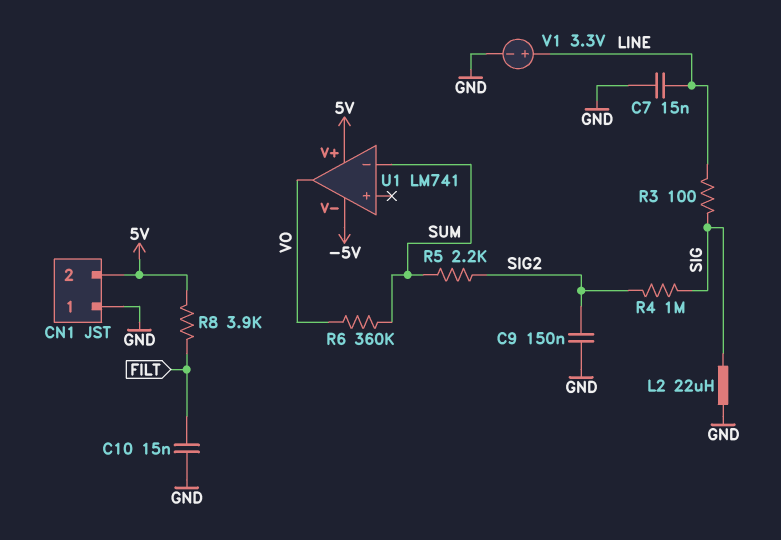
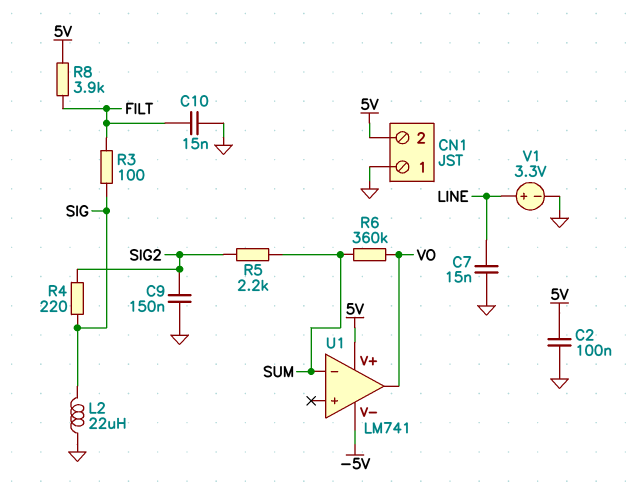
C2: none -> 100nF (5V, GND)
R3: 100 (LINE, SIG) -> 100 (FILT, SIG)
R4: 1M (SIG, SIG2) -> 220 (SIG, SIG2)

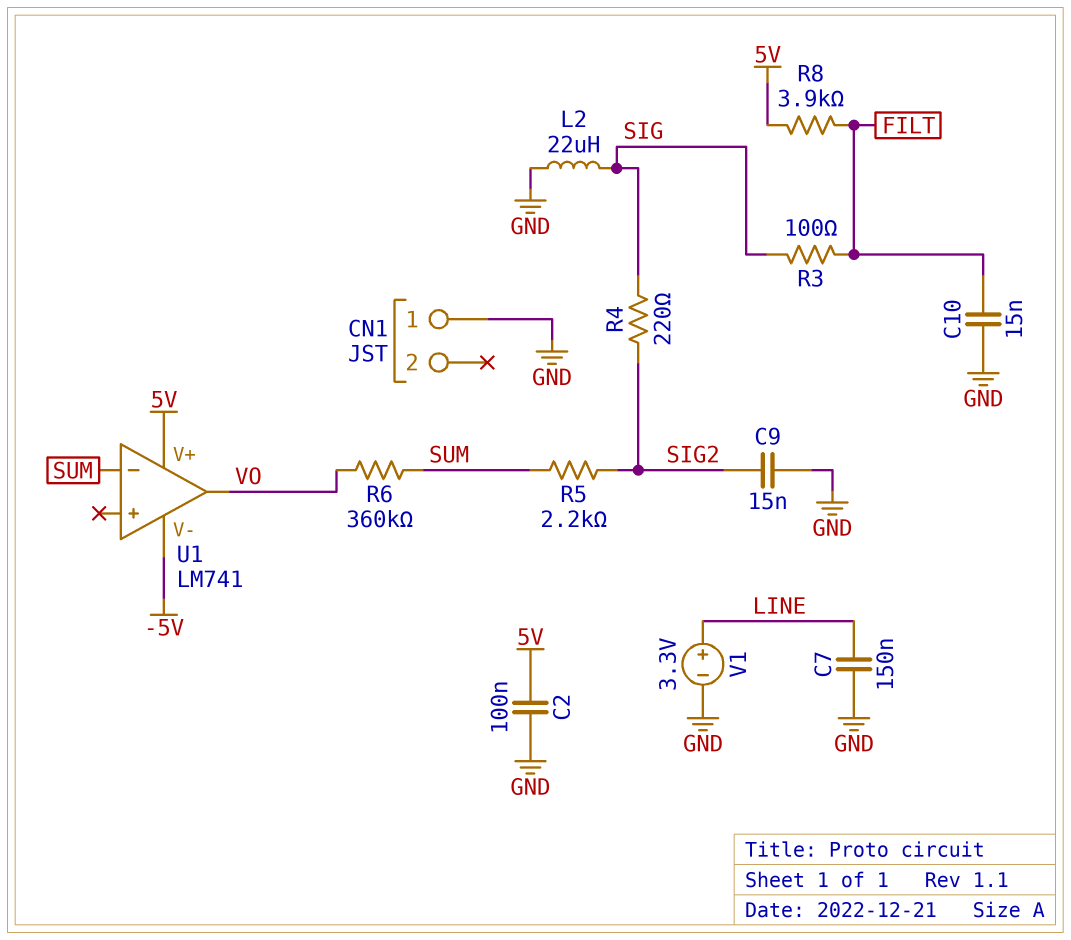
C7: 15nF (GND, LINE) -> 150nF (GND, LINE)
C9: 150nF (GND, SIG2) -> 15nF (GND, SIG2)
CN1 pin 2: 5V -> none

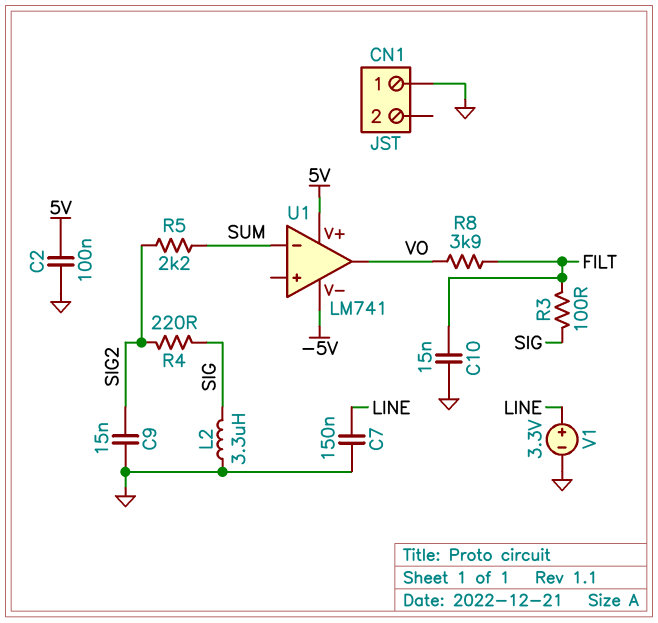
L2: 22uH (GND, SIG) -> 3.3uH (GND, SIG)
R6: 360k (SUM, VO) -> none
R8: 3.9k (5V, FILT) -> 3.9k (FILT, VO)

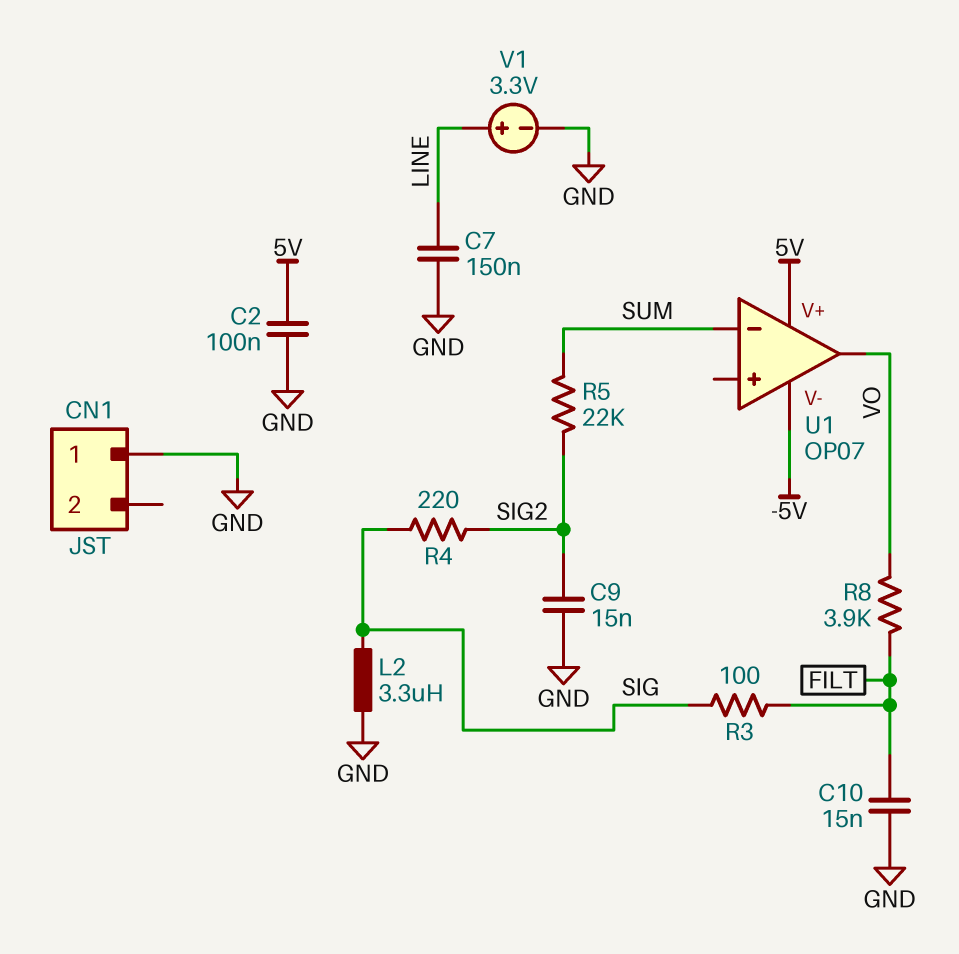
R5: 2.2k (SIG2, SUM) -> 22k (SIG2, SUM)
U1: LM741 -> OP07

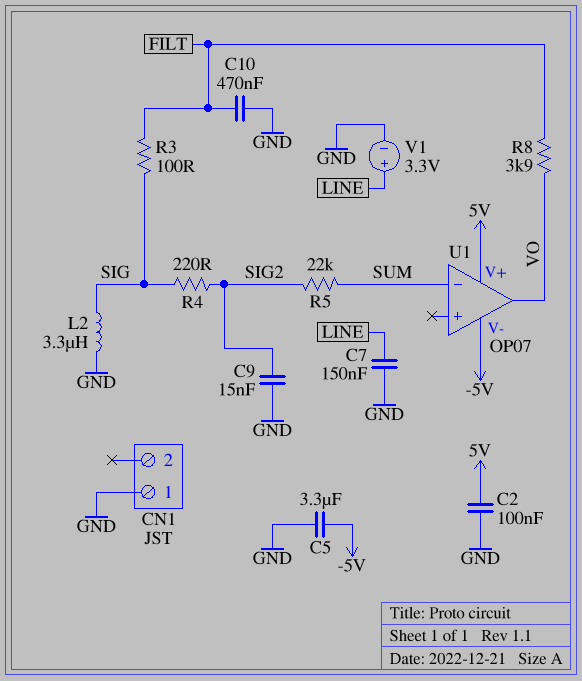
C5: none -> 3.3uF (-5V, GND)
C10: 15nF (FILT, GND) -> 470nF (FILT, GND)

